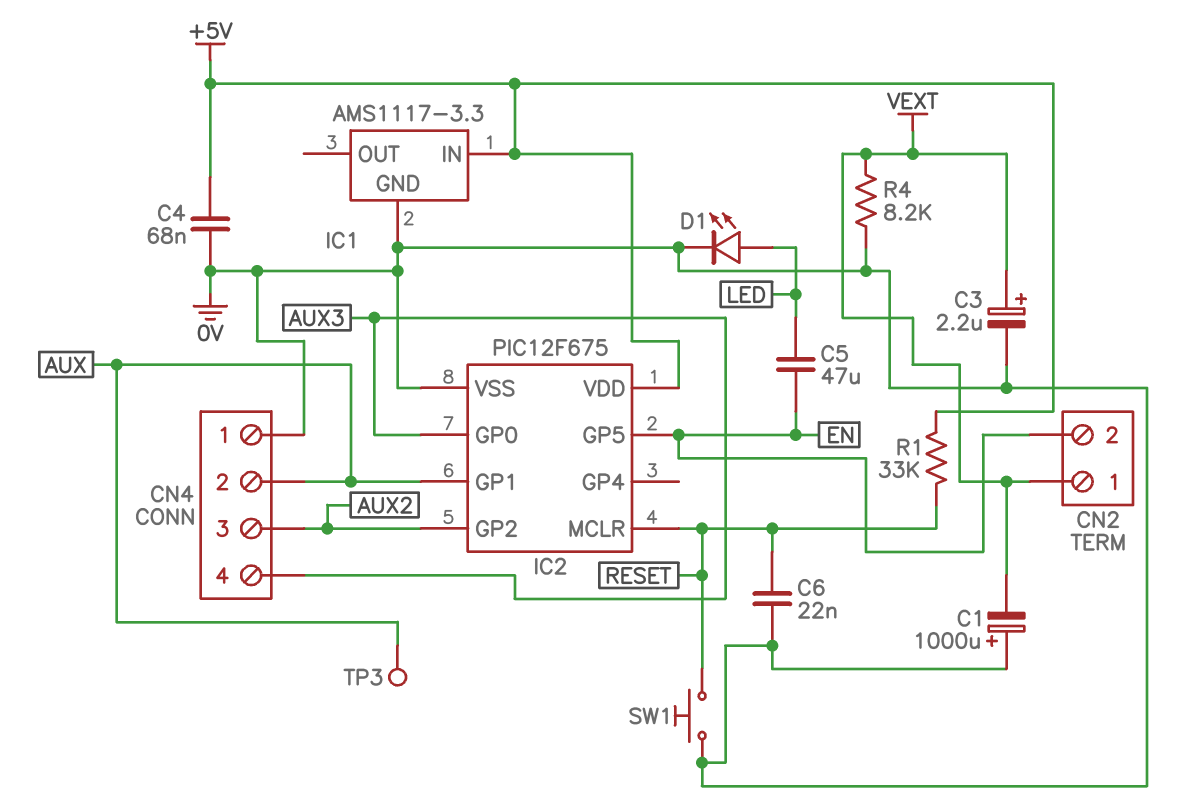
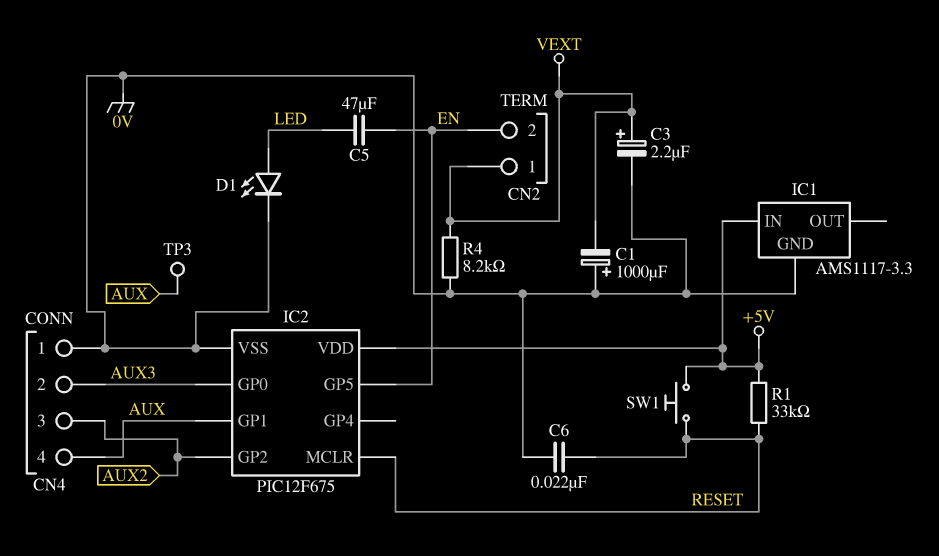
C4: 68nF (+5V, 0V) -> none
CN4 pin 2: AUX -> AUX3
CN4 pin 4: AUX3 -> AUX
SW1: button (0V, RESET) -> button (+5V, RESET)

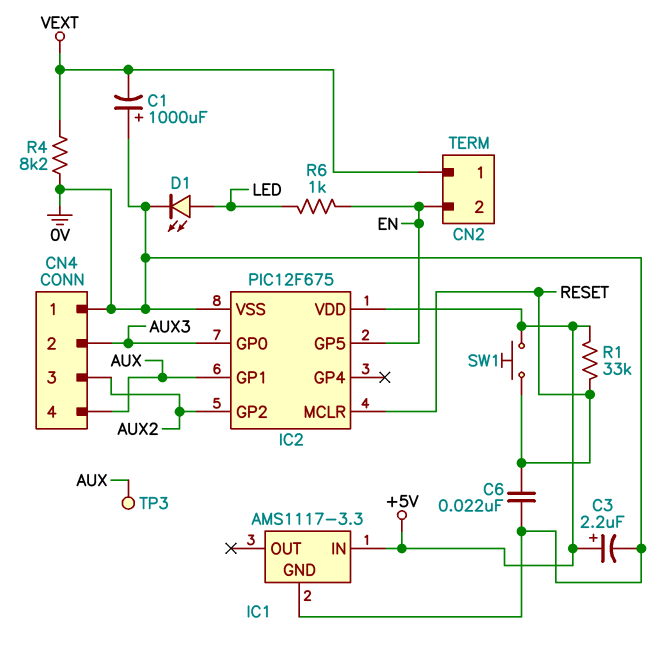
C3: 2.2uF (plus VEXT, minus 0V) -> 2.2uF (plus +5V, minus 0V)
C5: 47uF (EN, LED) -> none
R6: none -> 1k (EN, LED)

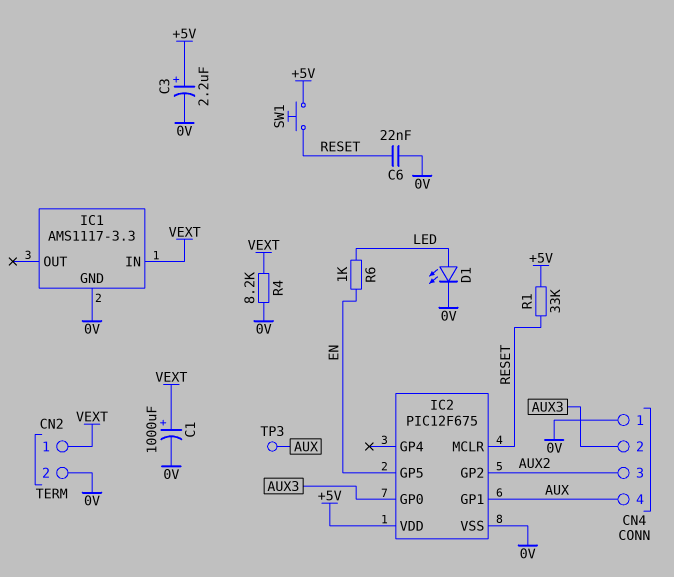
C1: 1000uF (plus 0V, minus VEXT) -> 1000uF (plus VEXT, minus 0V)
CN2 pin 2: EN -> 0V
IC1 pin IN: +5V -> VEXT

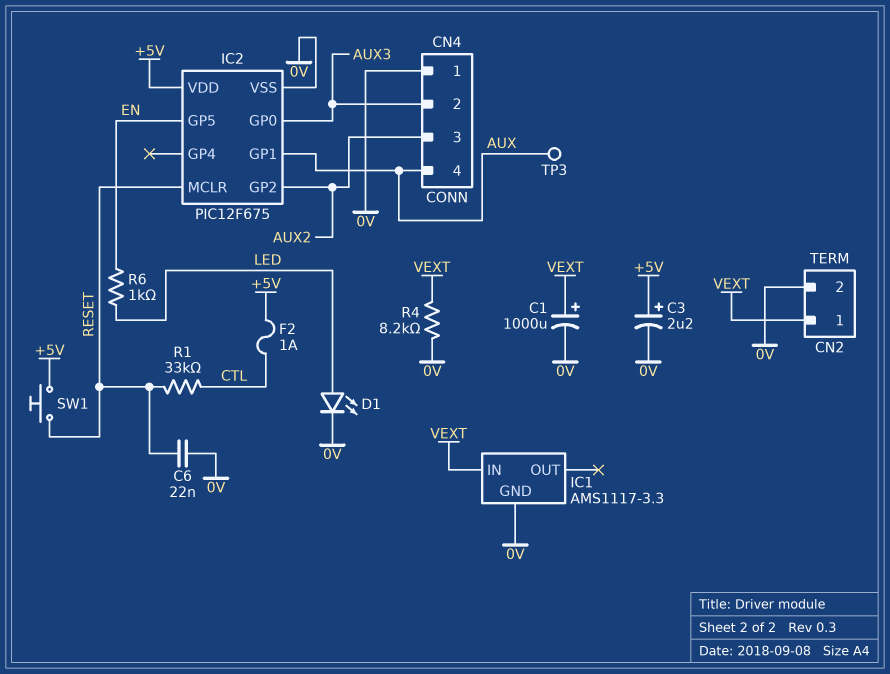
F2: none -> 1A (+5V, CTL)
R1: 33k (+5V, RESET) -> 33k (CTL, RESET)

